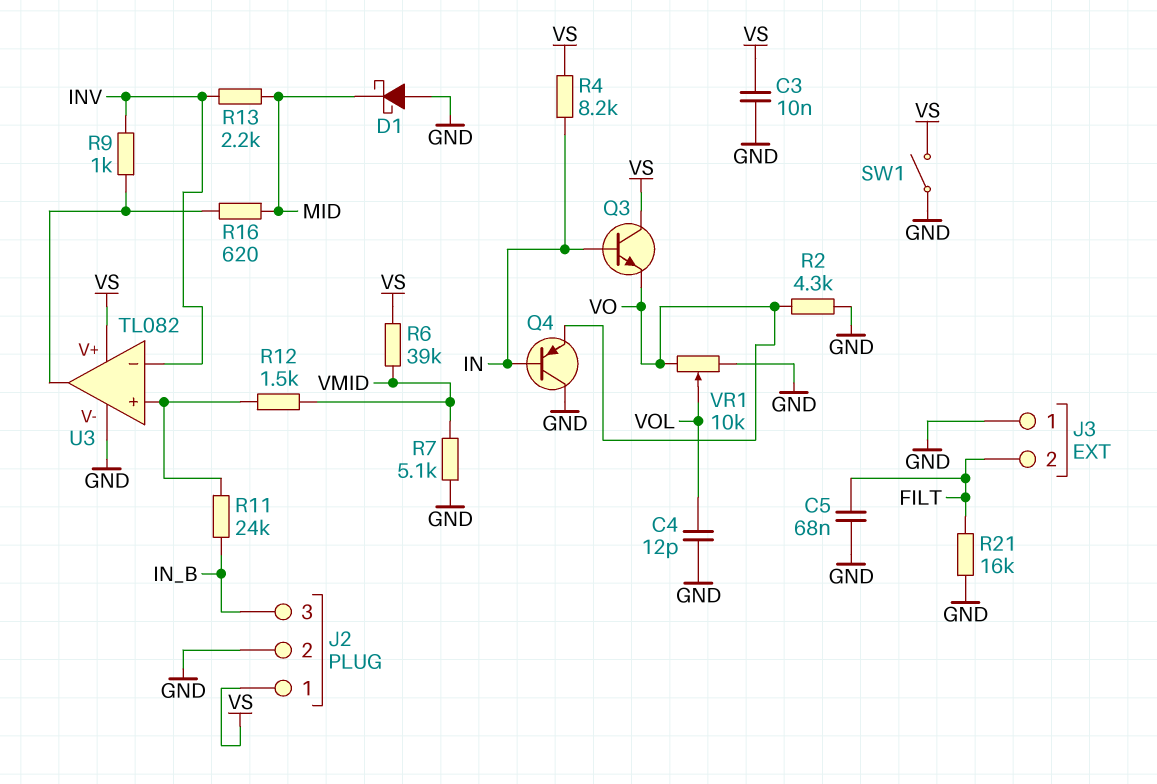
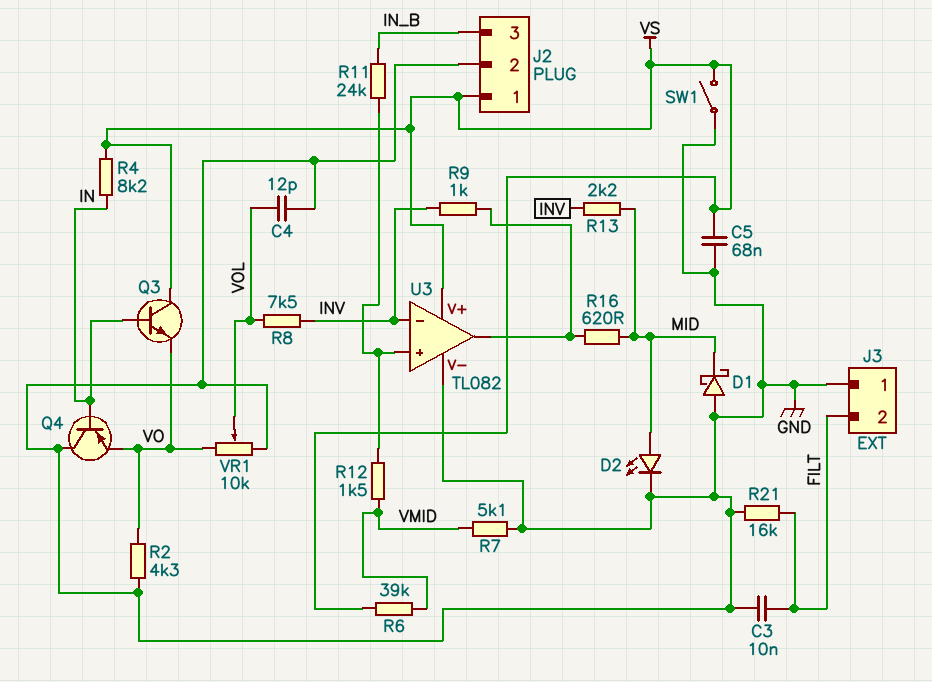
C3: 10nF (GND, VS) -> 10nF (FILT, GND)
C5: 68nF (FILT, GND) -> 68nF (GND, VS)
D2: none -> LED (A MID, K GND)
R8: none -> 7.5k (INV, VOL)

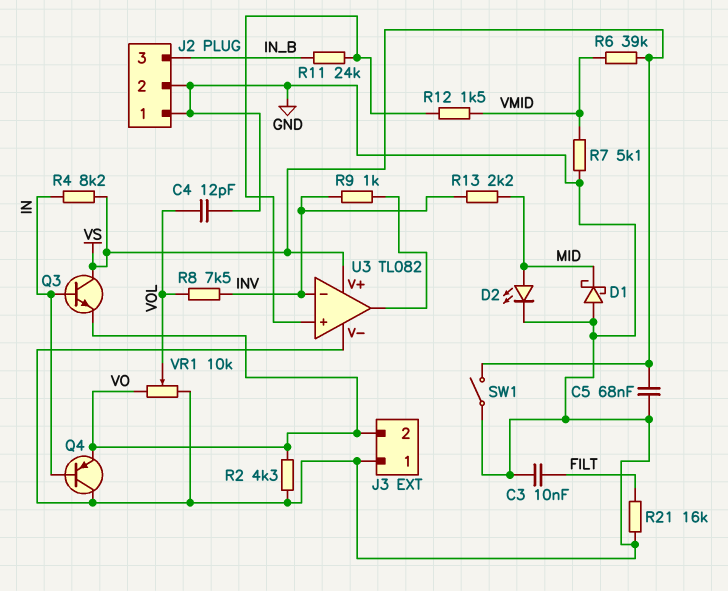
J2 pin 1: VS -> GND
J3 pin 2: FILT -> VO
R16: 620 (MID, U3/out) -> none

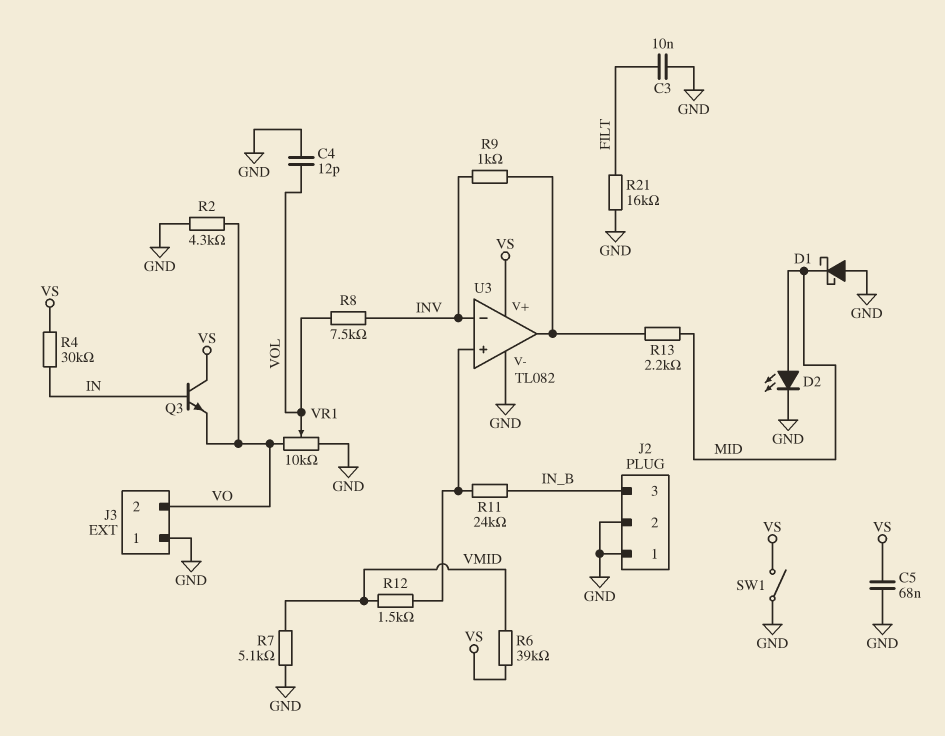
Q4: PNP (B IN, C GND, E VO) -> none
R4: 8.2k (IN, VS) -> 30k (IN, VS)
R13: 2.2k (INV, MID) -> 2.2k (MID, U3/out)

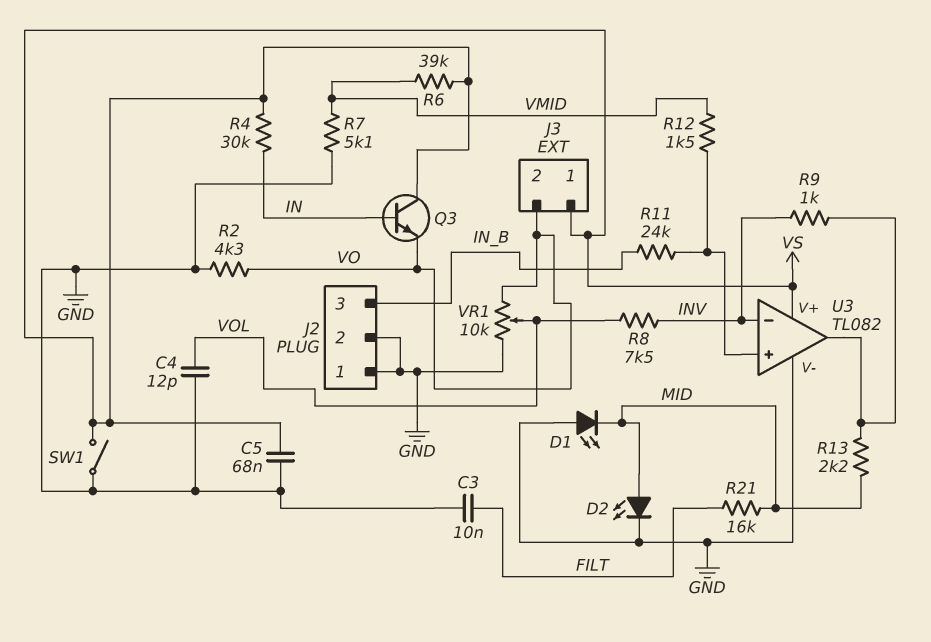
D1: schottky (A GND, K MID) -> LED (A GND, K MID)
J3 pin 1: GND -> VS
R21: 16k (FILT, GND) -> 16k (FILT, MID)

